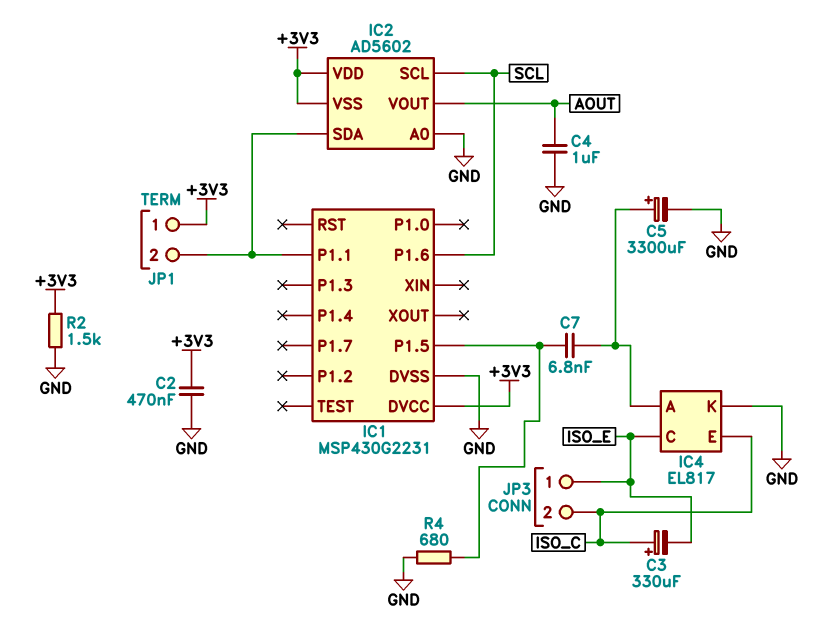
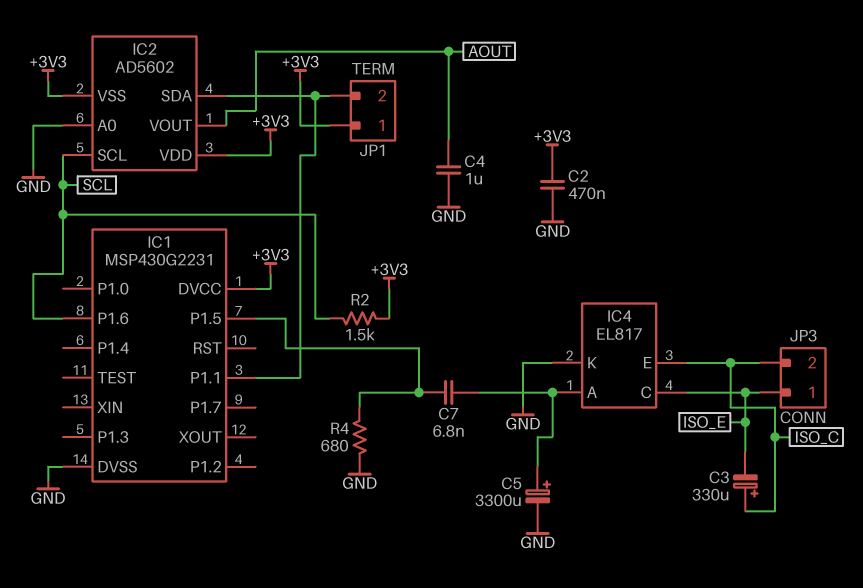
R2: 1.5k (+3V3, GND) -> 1.5k (+3V3, SCL)

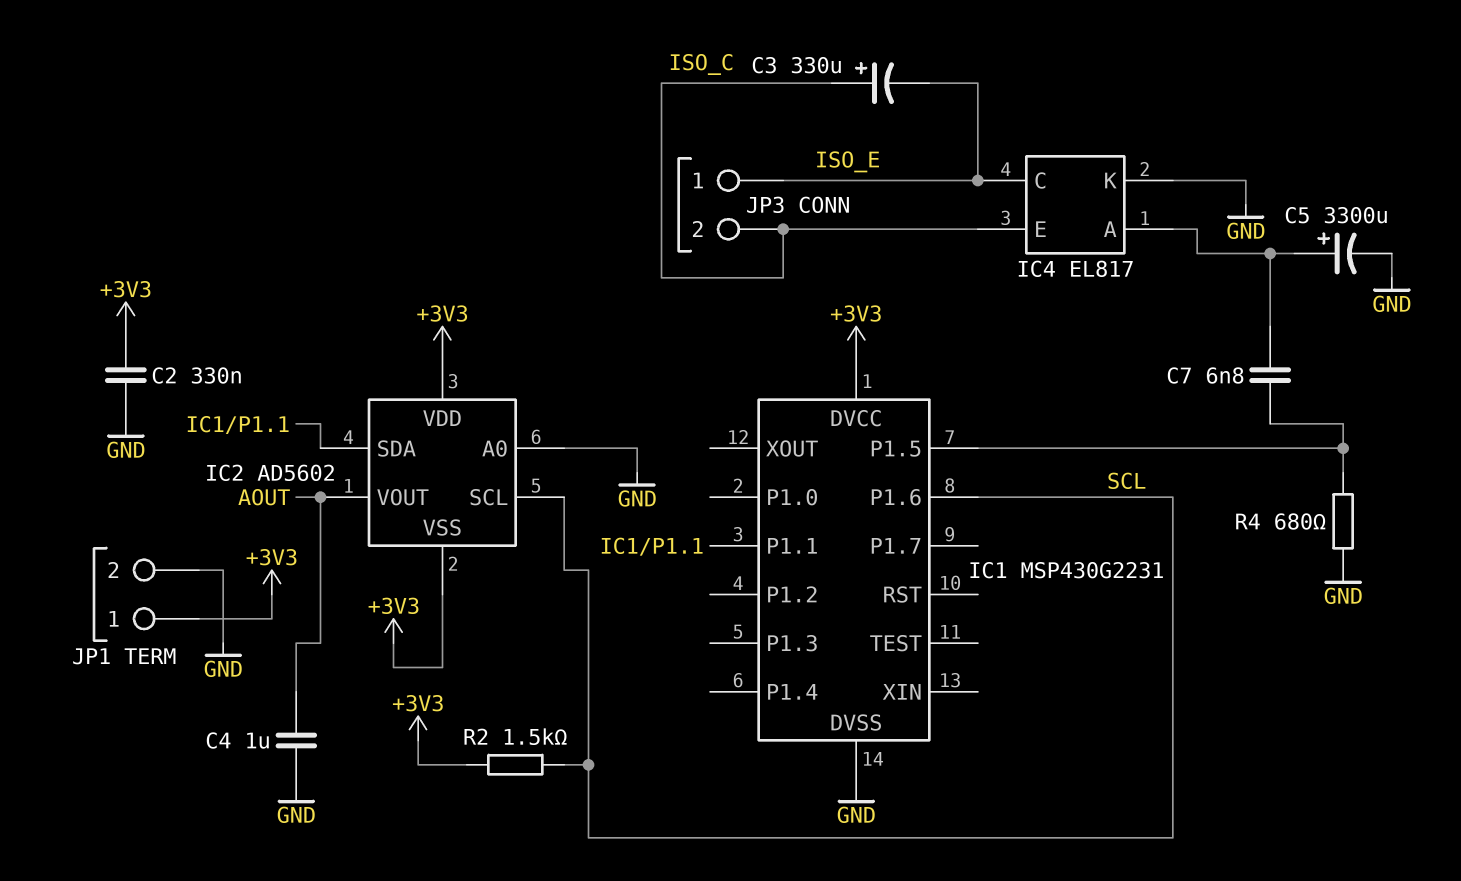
C2: 470nF (+3V3, GND) -> 330nF (+3V3, GND)
JP1 pin 2: IC1/P1.1 -> GND

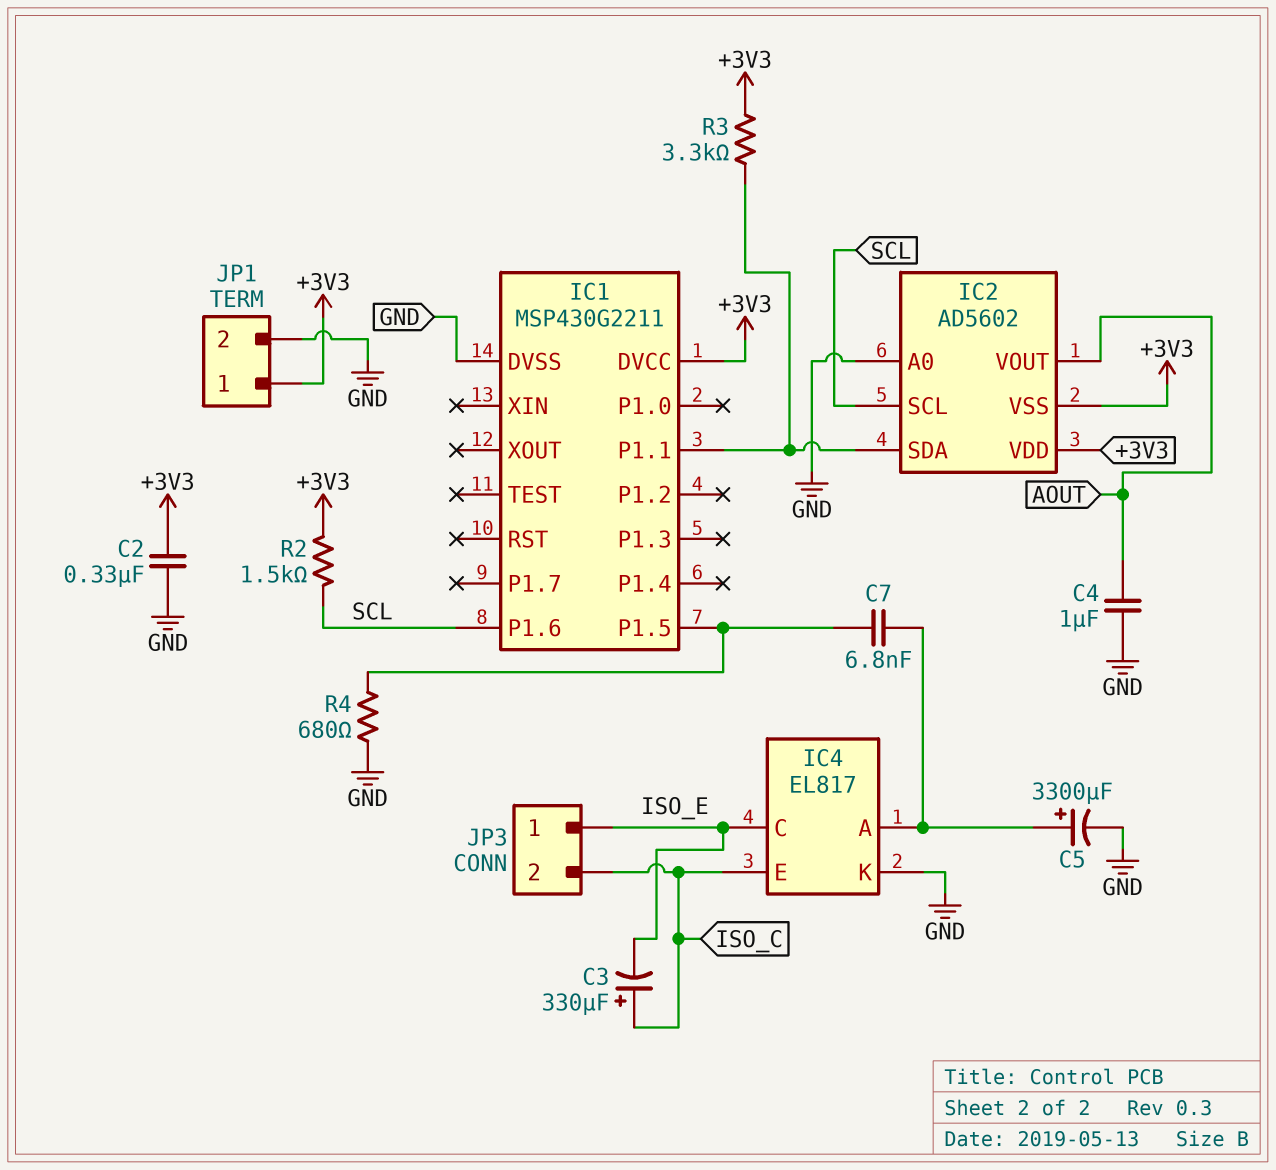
IC1: MSP430G2231 -> MSP430G2211
R3: none -> 3.3k (+3V3, IC1/P1.1)

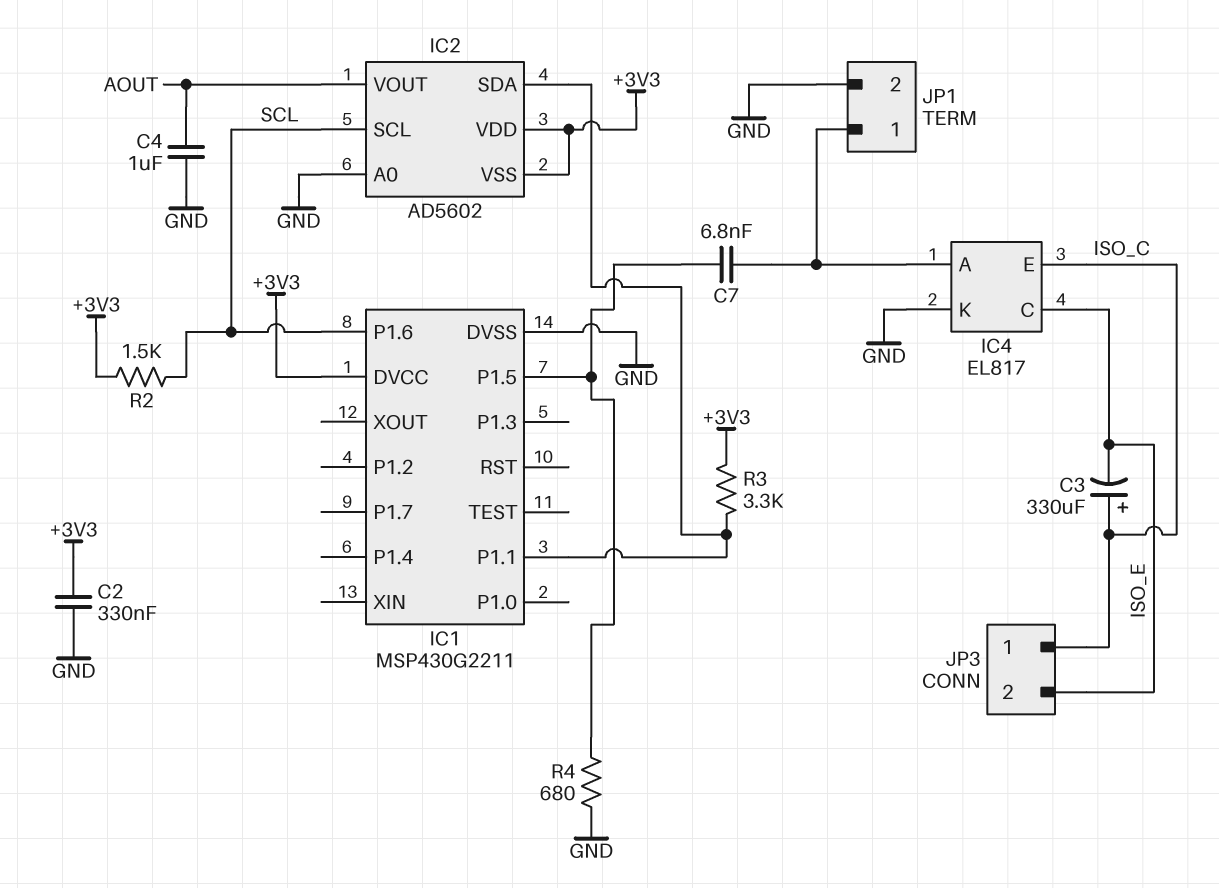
C5: 3300uF (plus IC4/A, minus GND) -> none
JP1 pin 1: +3V3 -> IC4/A
JP3 pin 1: ISO_E -> ISO_C
JP3 pin 2: ISO_C -> ISO_E

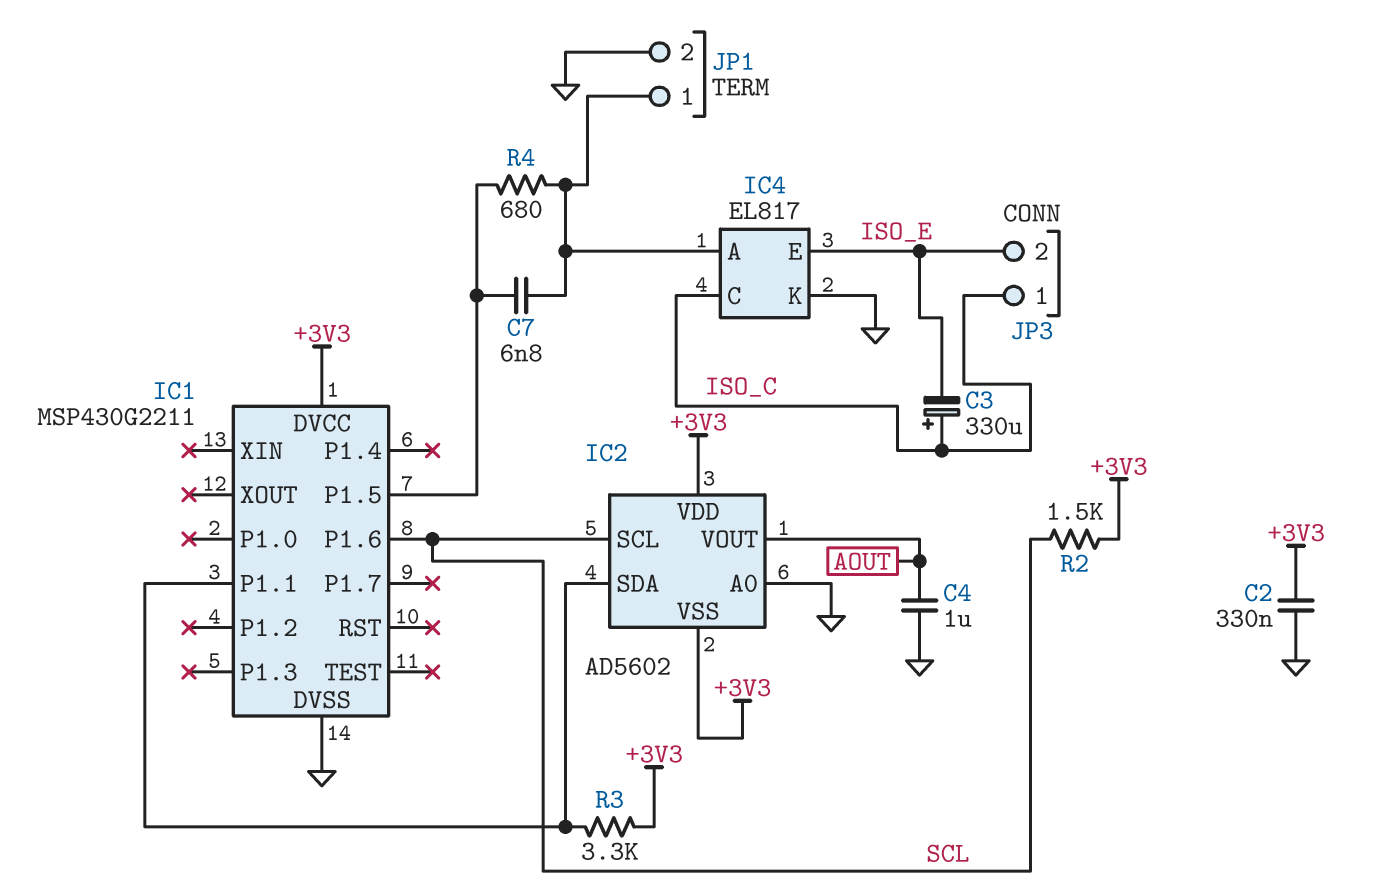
IC4 pin C: ISO_E -> ISO_C
IC4 pin E: ISO_C -> ISO_E
R4: 680 (GND, IC1/P1.5) -> 680 (IC1/P1.5, IC4/A)

